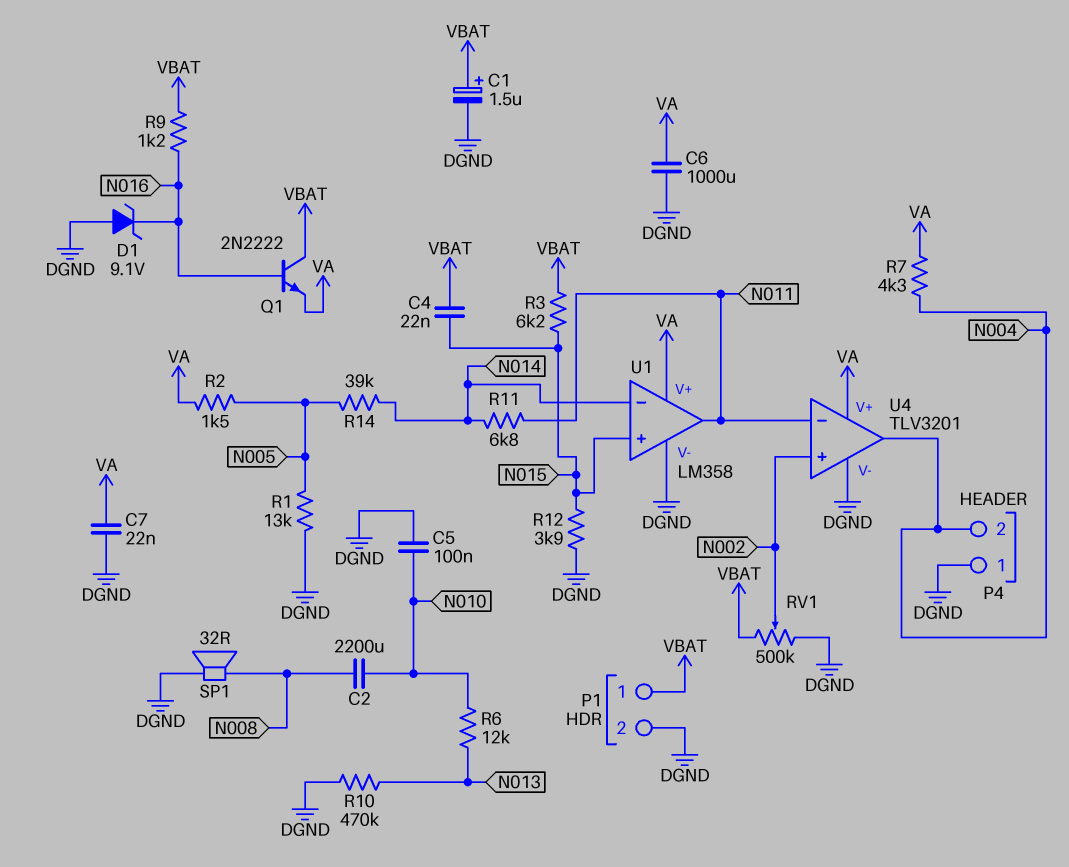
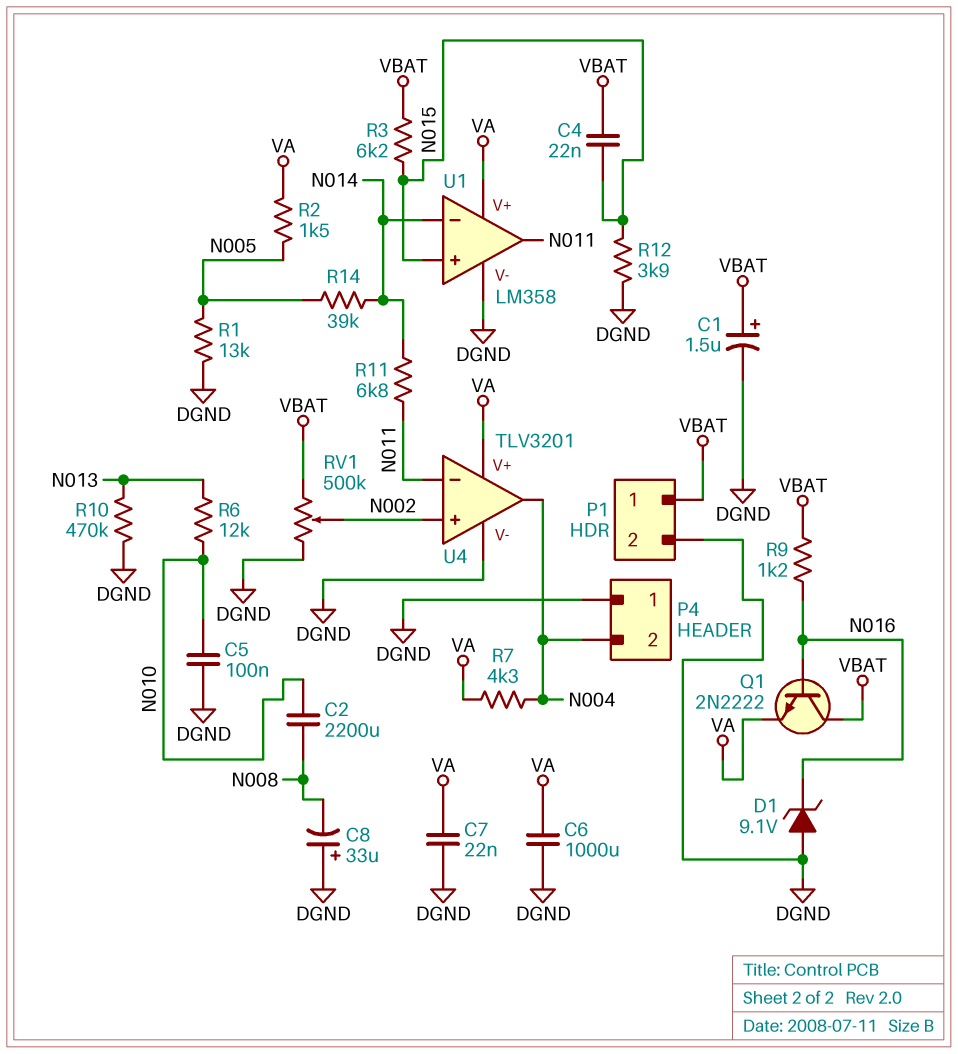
C8: none -> 33uF (plus DGND, minus N008)
SP1: speaker 32R (DGND, N008) -> none

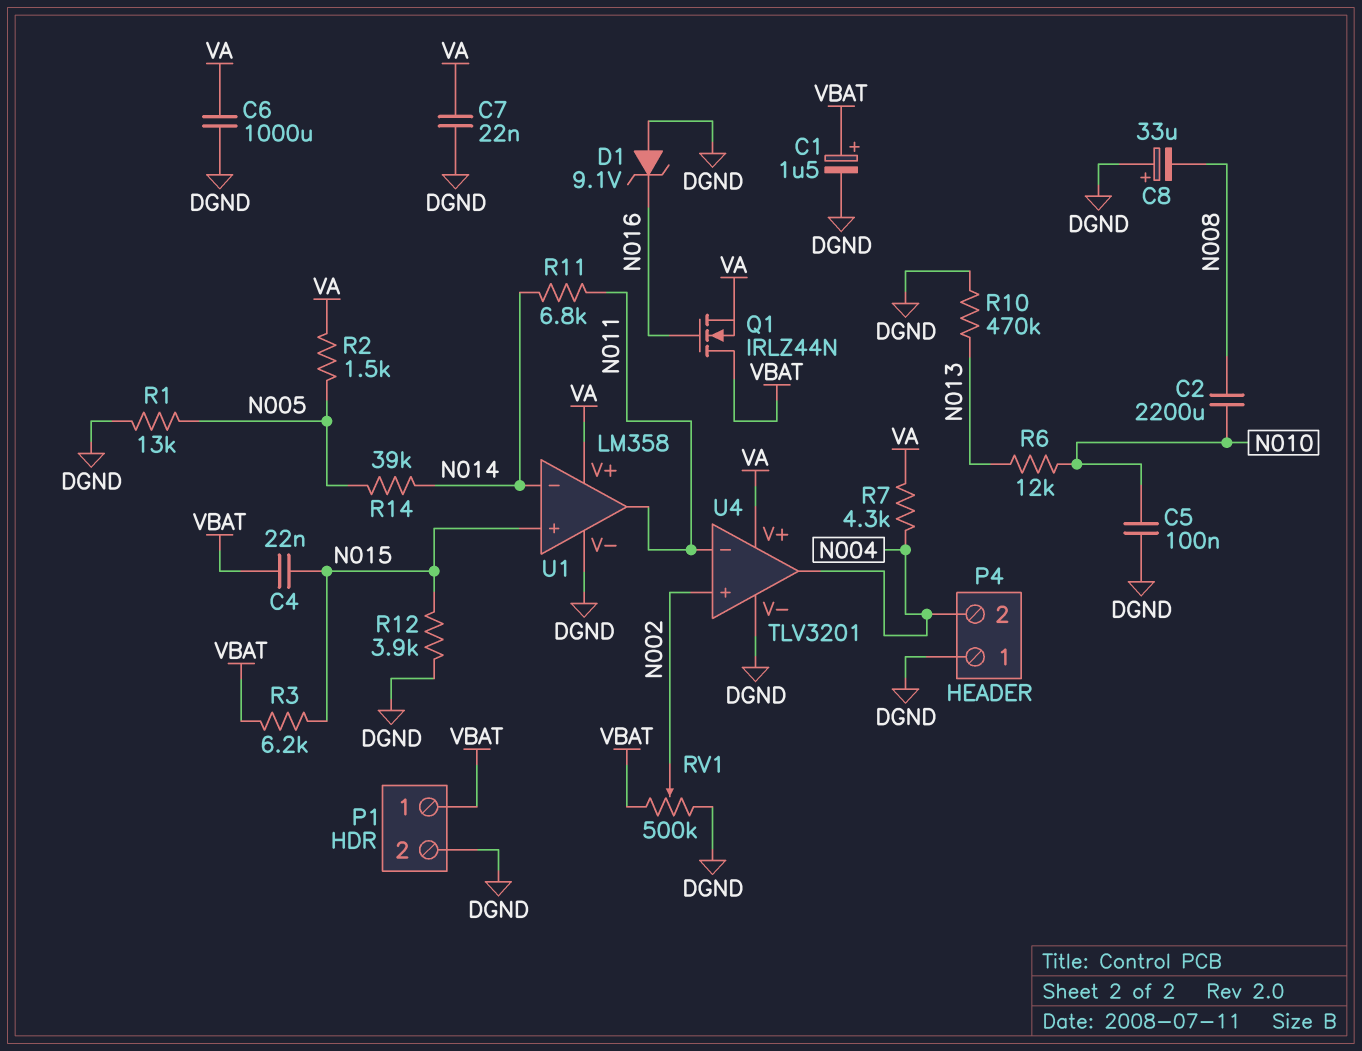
Q1: NPN 2N2222 (B N016, C VBAT, E VA) -> NMOS IRLZ44N (G N016, D VBAT, S VA)
R9: 1.2k (N016, VBAT) -> none

